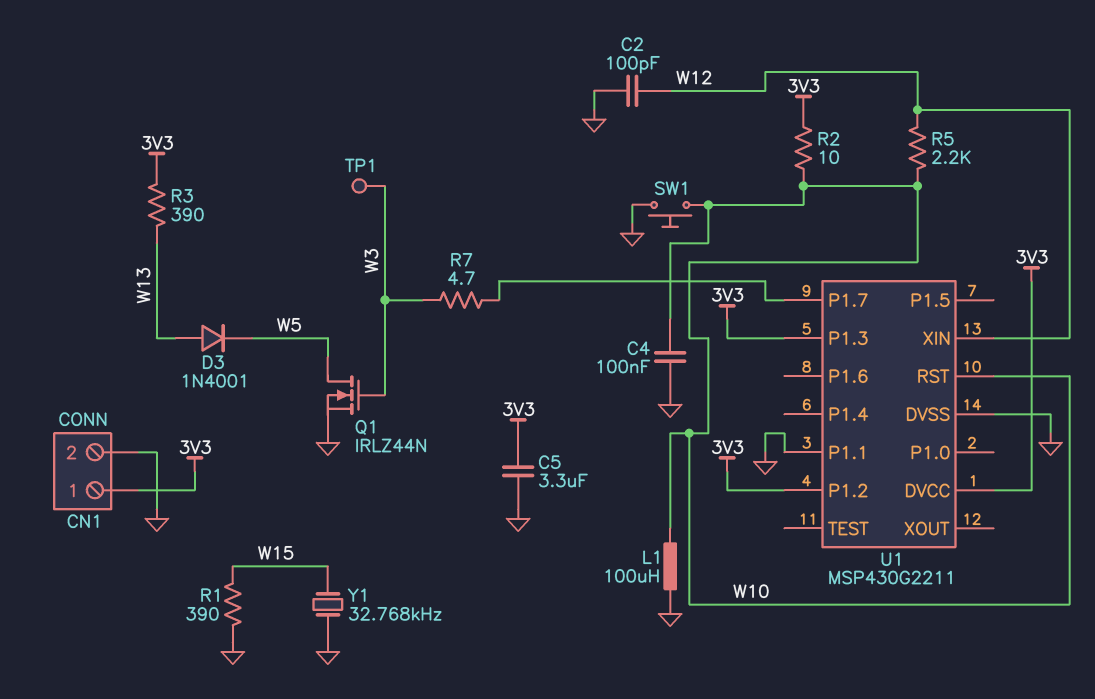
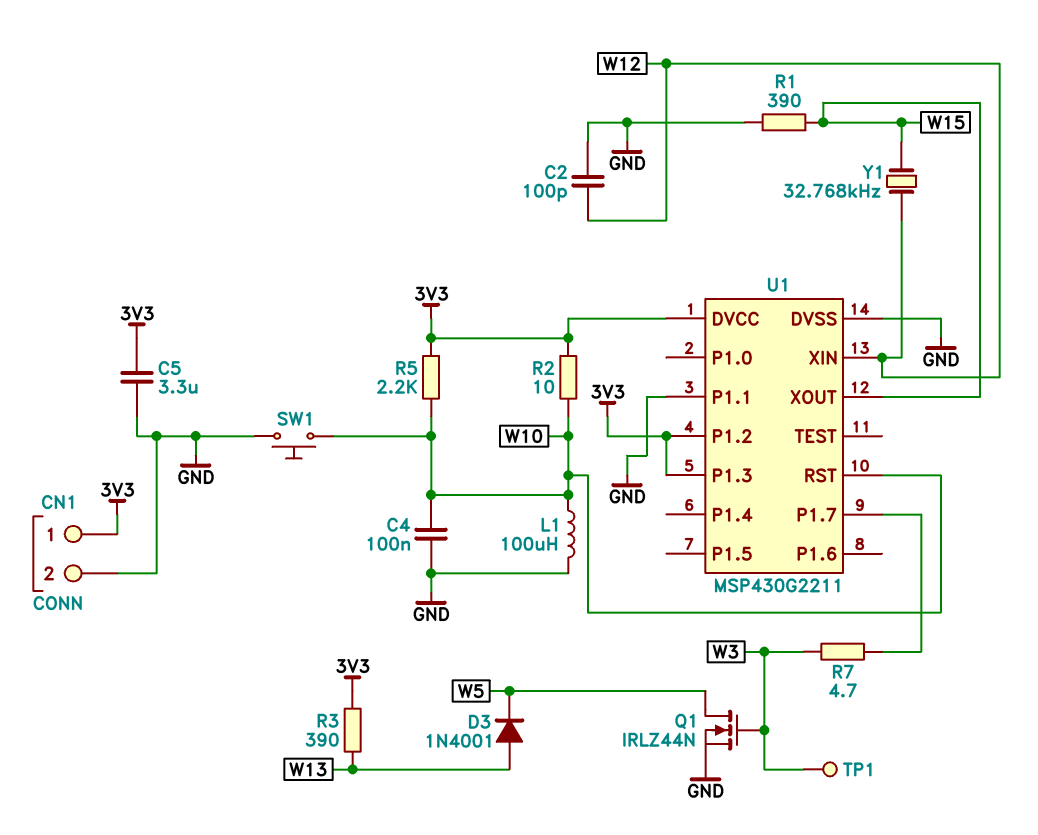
R5: 2.2k (W10, W12) -> 2.2k (3V3, W10)
U1 pin XOUT: none -> W15
Y1: 32.768kHz (GND, W15) -> 32.768kHz (W12, W15)

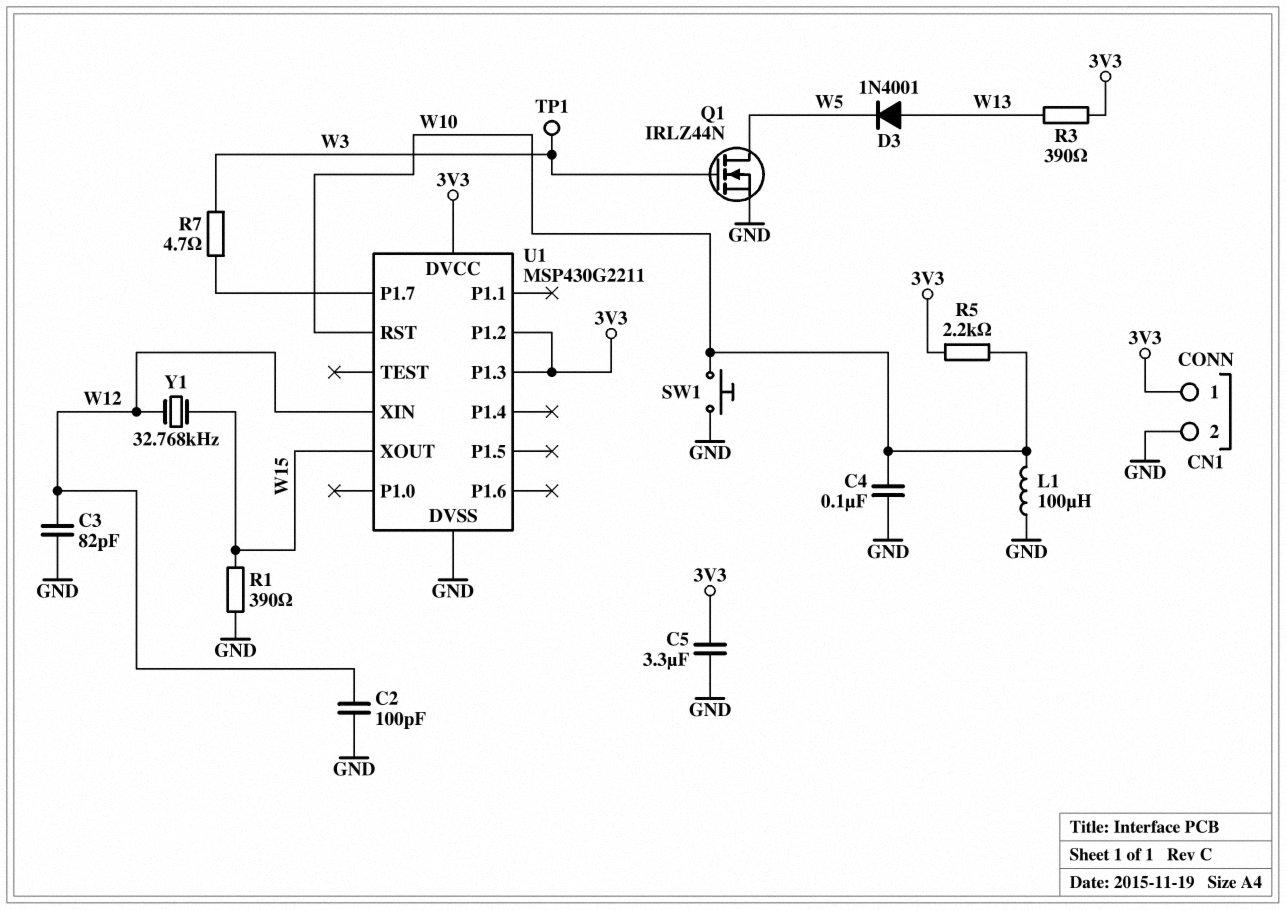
C3: none -> 82pF (GND, W12)
R2: 10 (3V3, W10) -> none
U1 pin P1.1: GND -> none

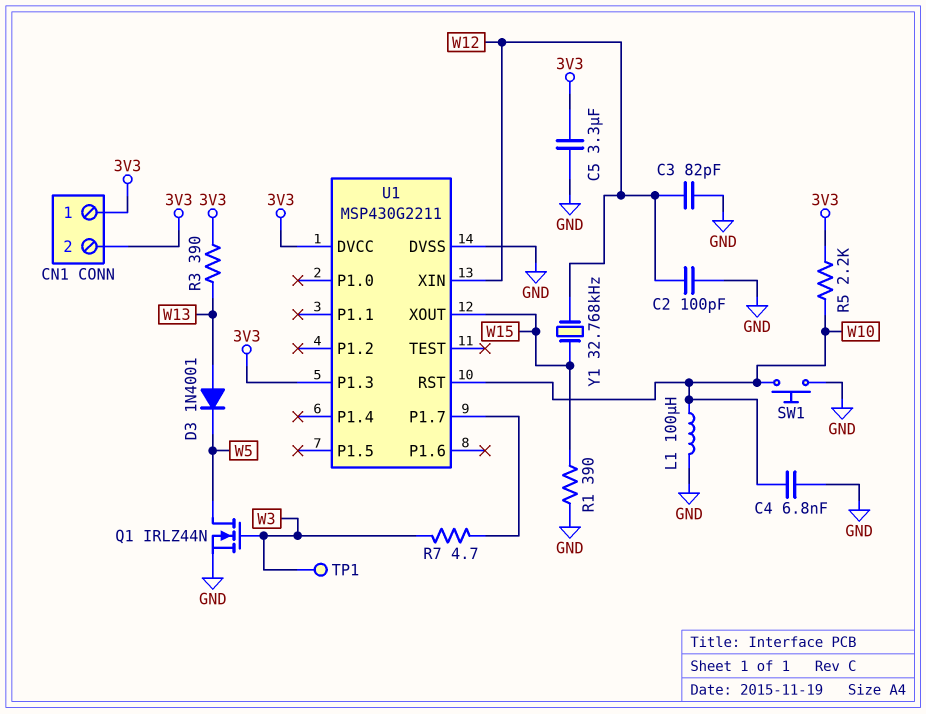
C4: 100nF (GND, W10) -> 6.8nF (GND, W10)
CN1 pin 2: GND -> 3V3
U1 pin P1.2: 3V3 -> none

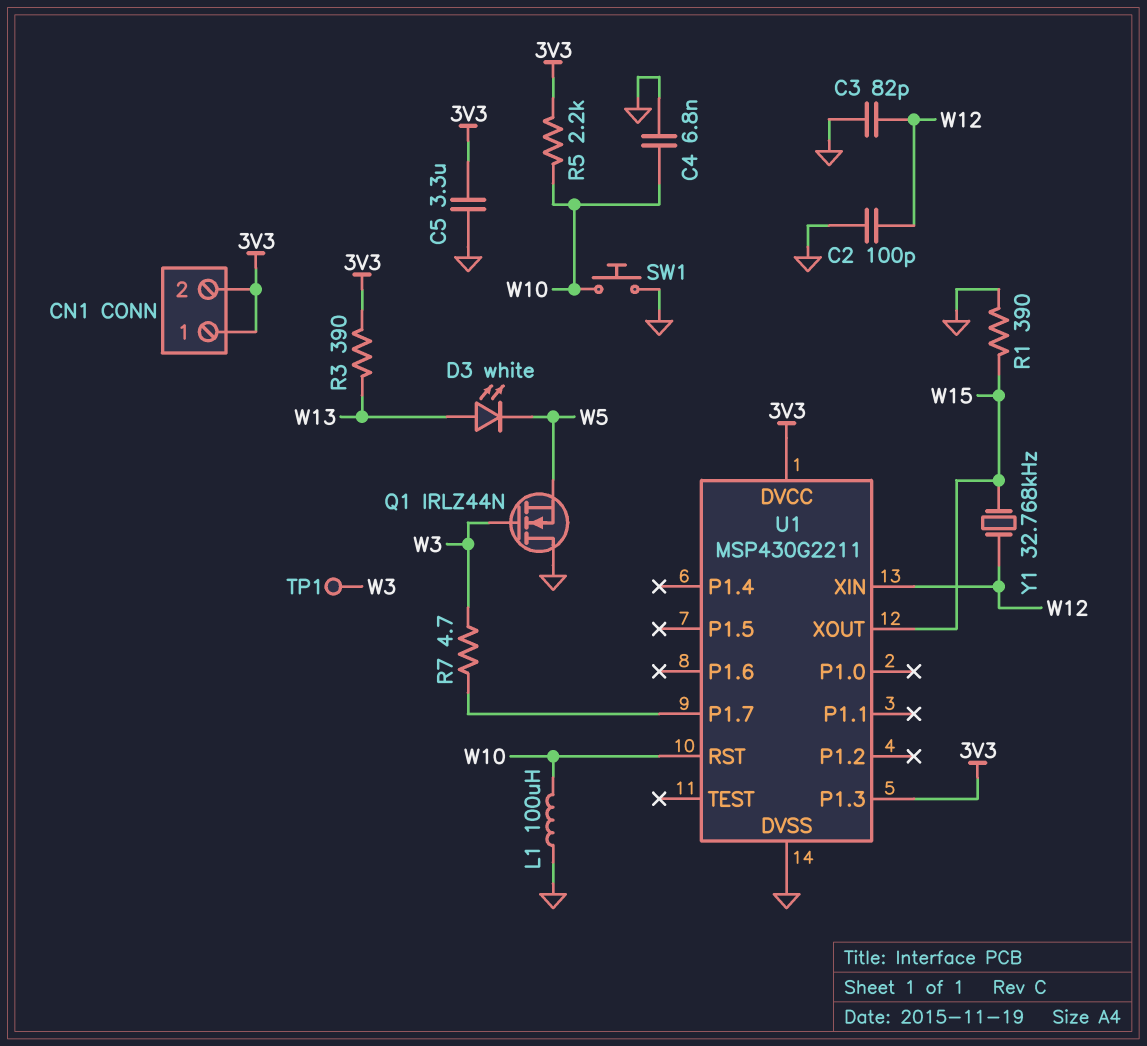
D3: diode 1N4001 (A W13, K W5) -> LED white (A W13, K W5)
Q1: NMOS IRLZ44N (G W3, D W5, S GND) -> NMOS IRLZ44N (G W3, D GND, S W5)

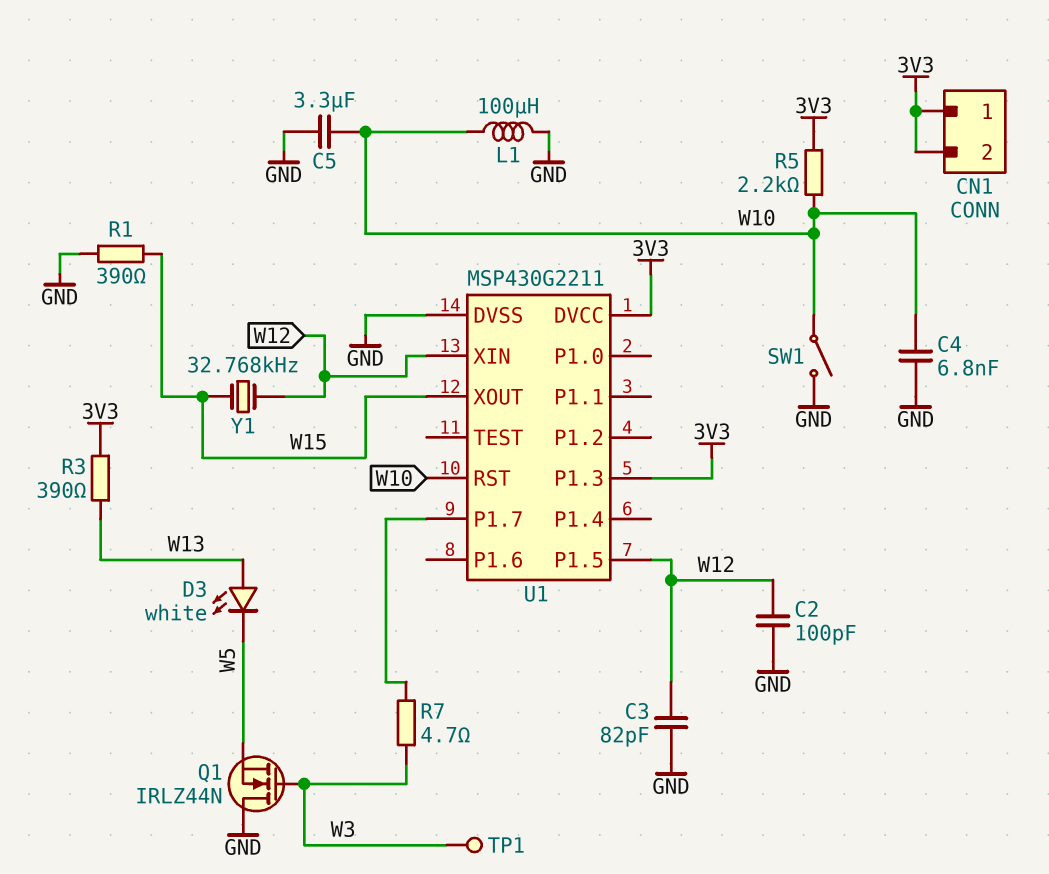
C5: 3.3uF (3V3, GND) -> 3.3uF (GND, W10)
SW1: button (GND, W10) -> switch (GND, W10)
U1 pin P1.5: none -> W12

